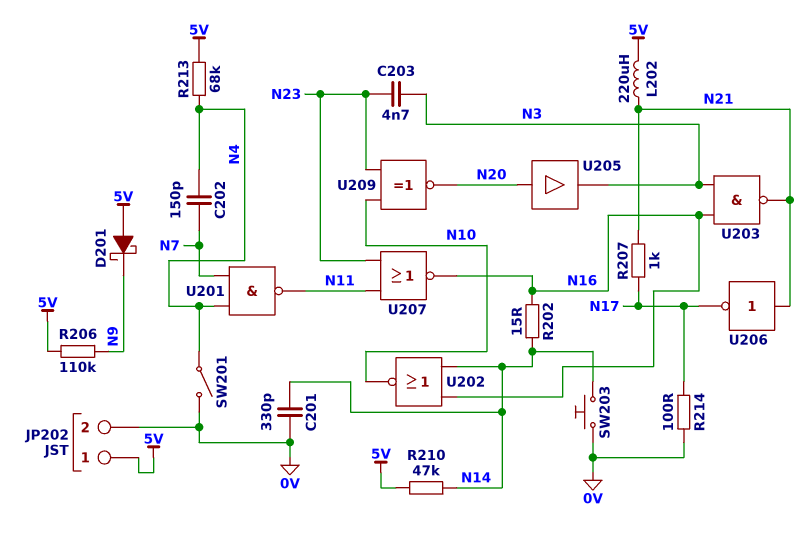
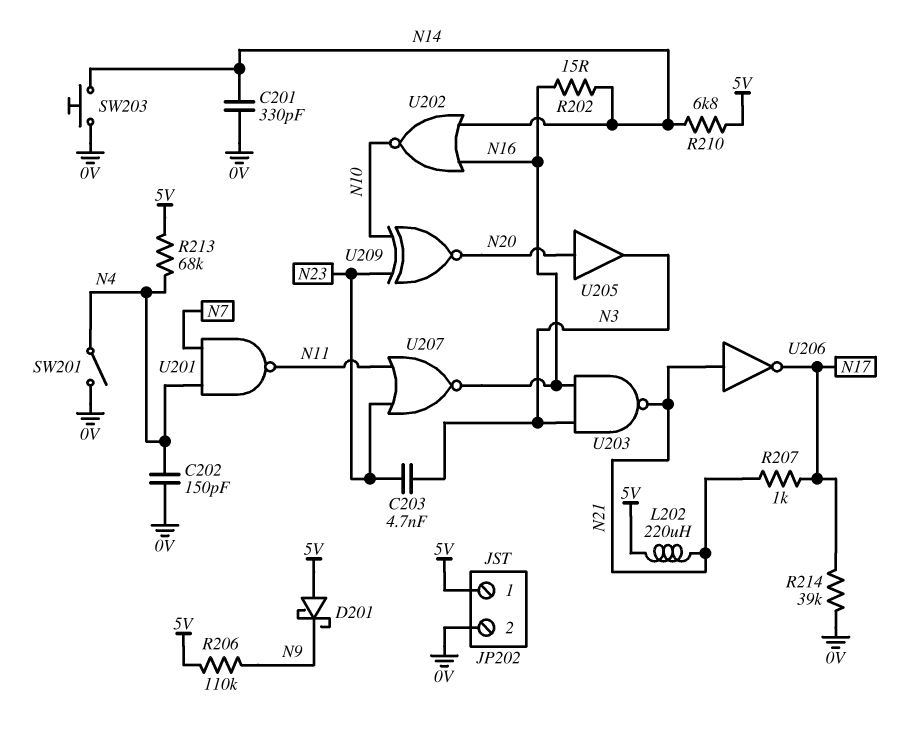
C202: 150pF (N4, N7) -> 150pF (0V, N4)
R210: 47k (5V, N14) -> 6.8k (5V, N14)
R214: 100 (0V, N17) -> 39k (0V, N17)

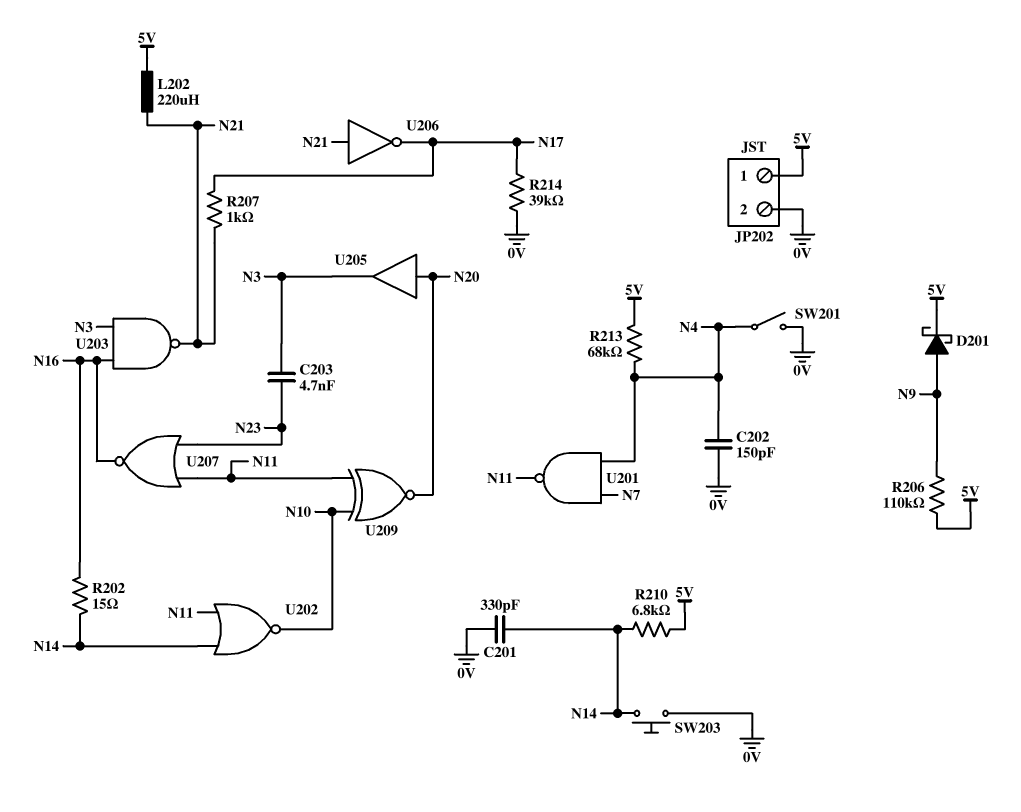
D201: schottky (A 5V, K N9) -> schottky (A N9, K 5V)
U202: NOR (in N14, in N16, out N10) -> NOR (in N11, in N14, out N10)
U209: XNOR (in N10, in N23, out N20) -> XNOR (in N10, in N11, out N20)

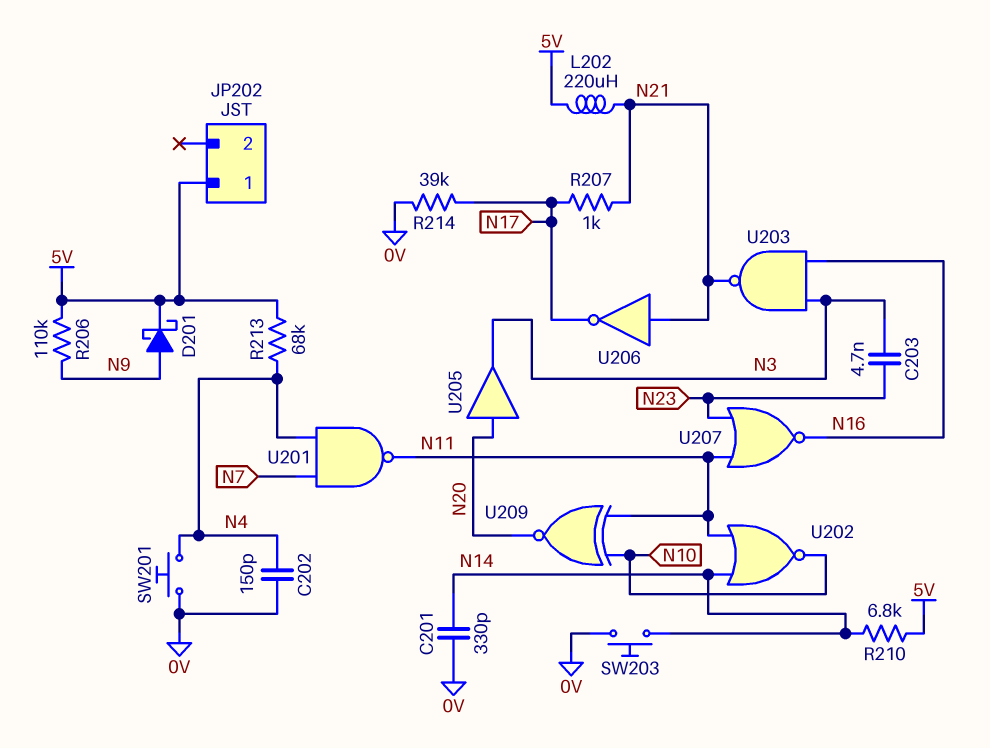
JP202 pin 2: 0V -> none
R202: 15 (N14, N16) -> none
SW201: switch (0V, N4) -> button (0V, N4)

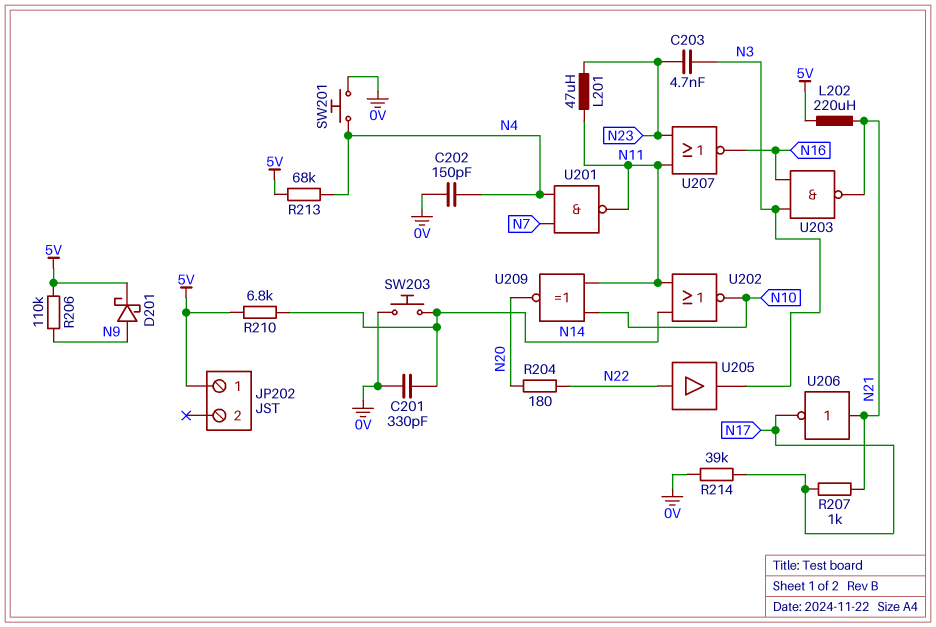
L201: none -> 47uH (N11, N23)
R204: none -> 180 (N20, N22)
U205: buffer (in N20, out N3) -> buffer (in N22, out N3)

